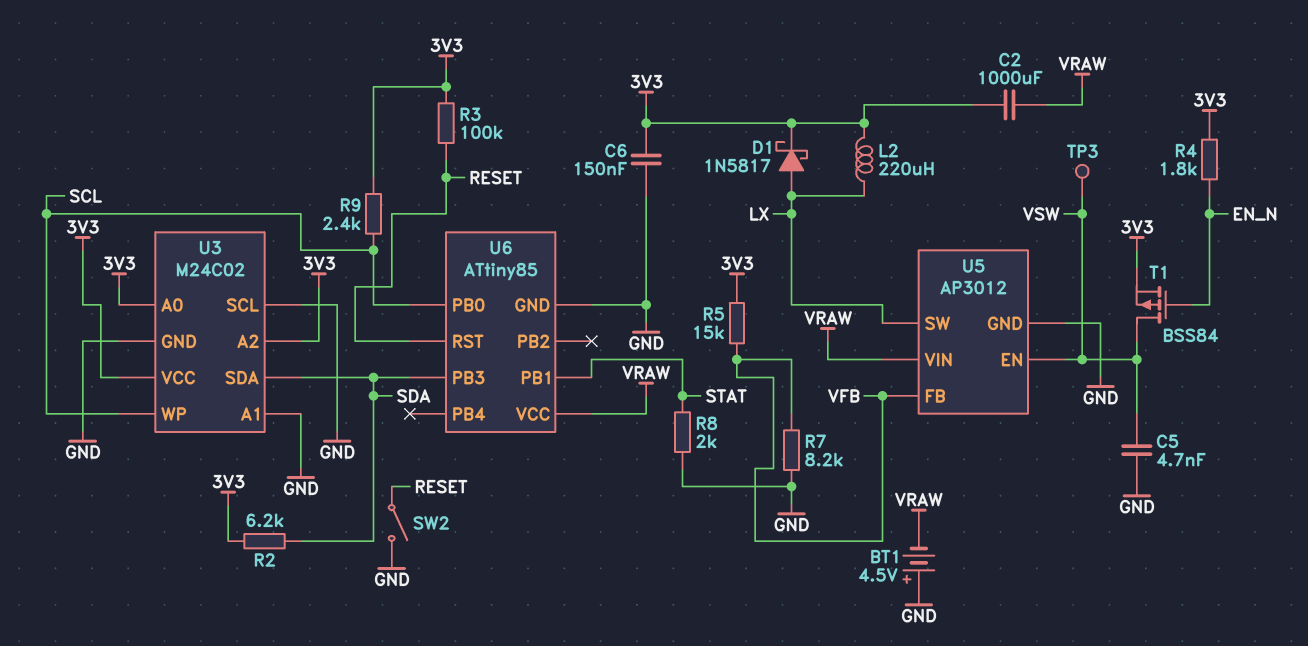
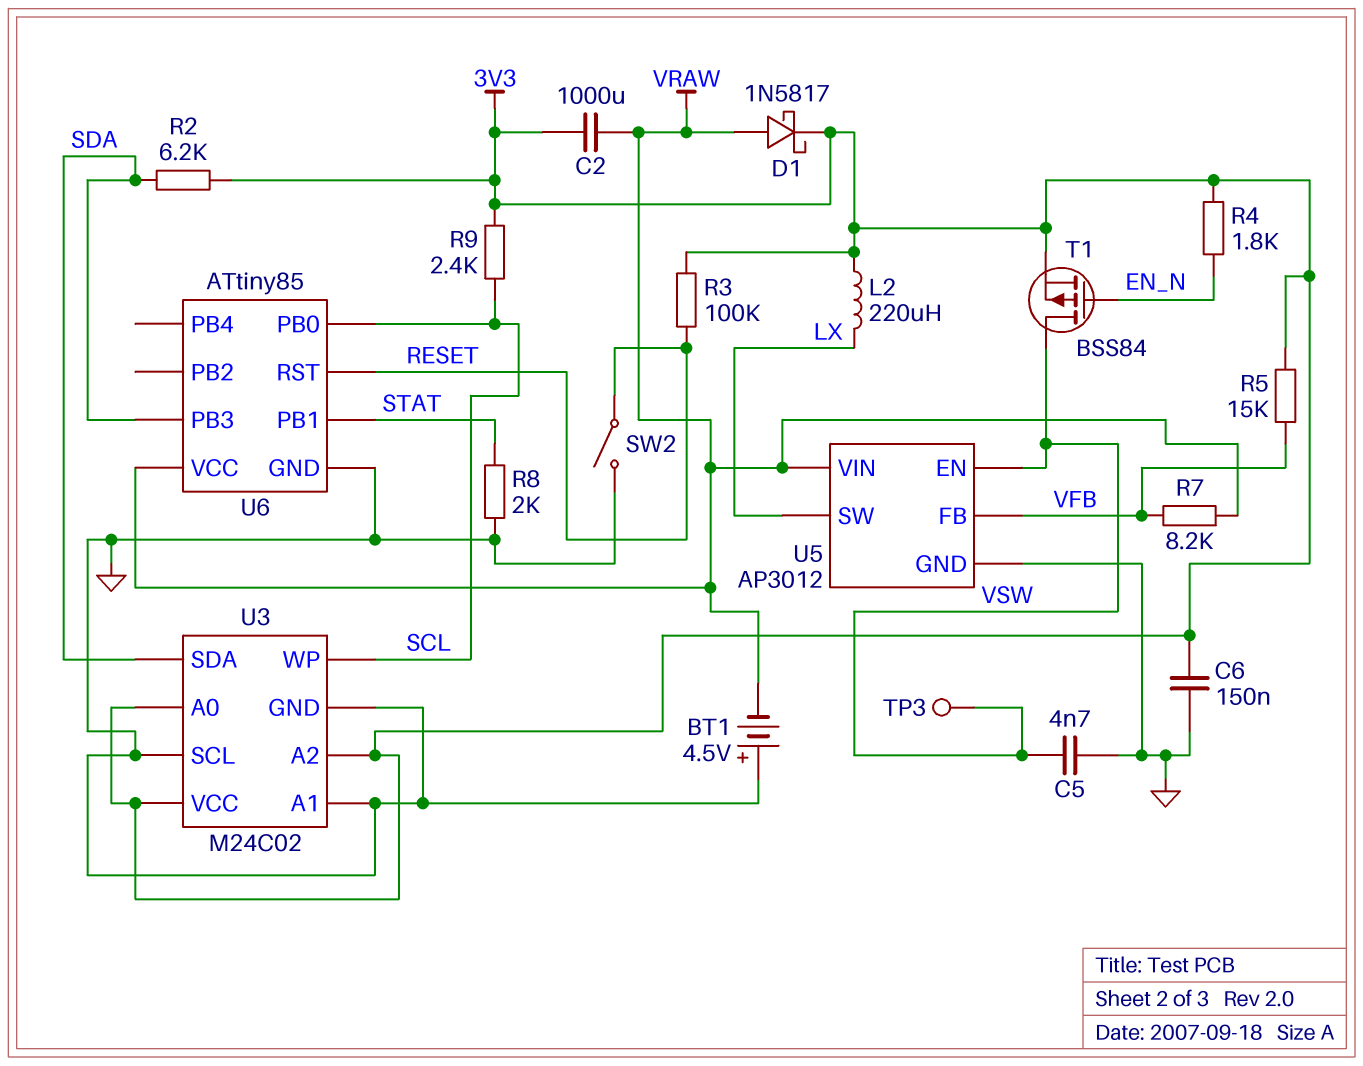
D1: schottky 1N5817 (A LX, K 3V3) -> schottky 1N5817 (A VRAW, K 3V3)
R7: 8.2k (GND, VFB) -> 8.2k (VFB, VRAW)

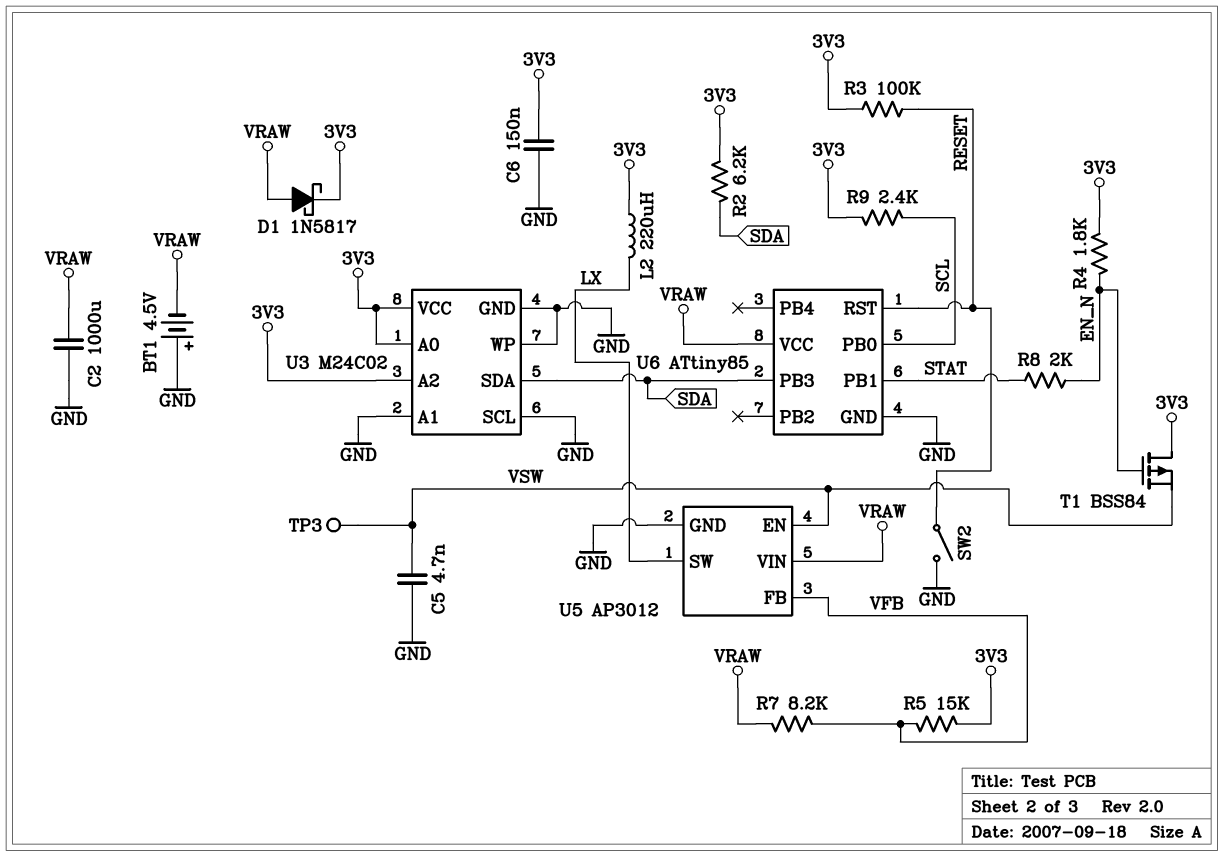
C2: 1000uF (3V3, VRAW) -> 1000uF (GND, VRAW)
R8: 2k (GND, STAT) -> 2k (EN_N, STAT)
T1: PMOS BSS84 (G EN_N, D VSW, S 3V3) -> PMOS BSS84 (G EN_N, D 3V3, S VSW)
U3 pin WP: SCL -> GND

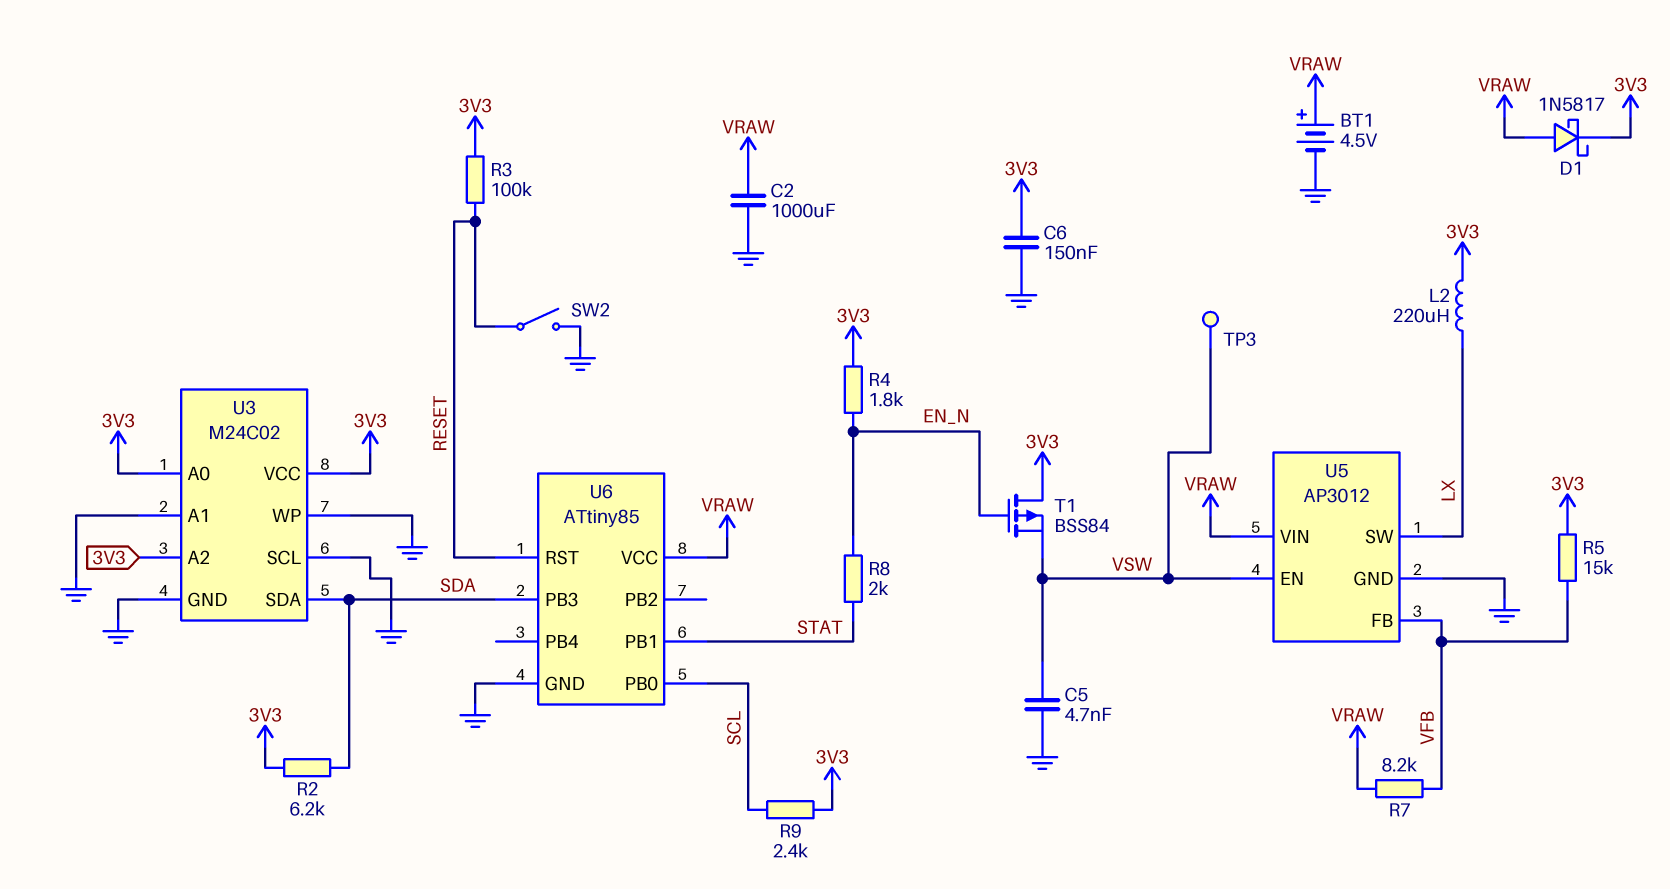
BT1: 4.5V (plus GND, minus VRAW) -> 4.5V (plus VRAW, minus GND)

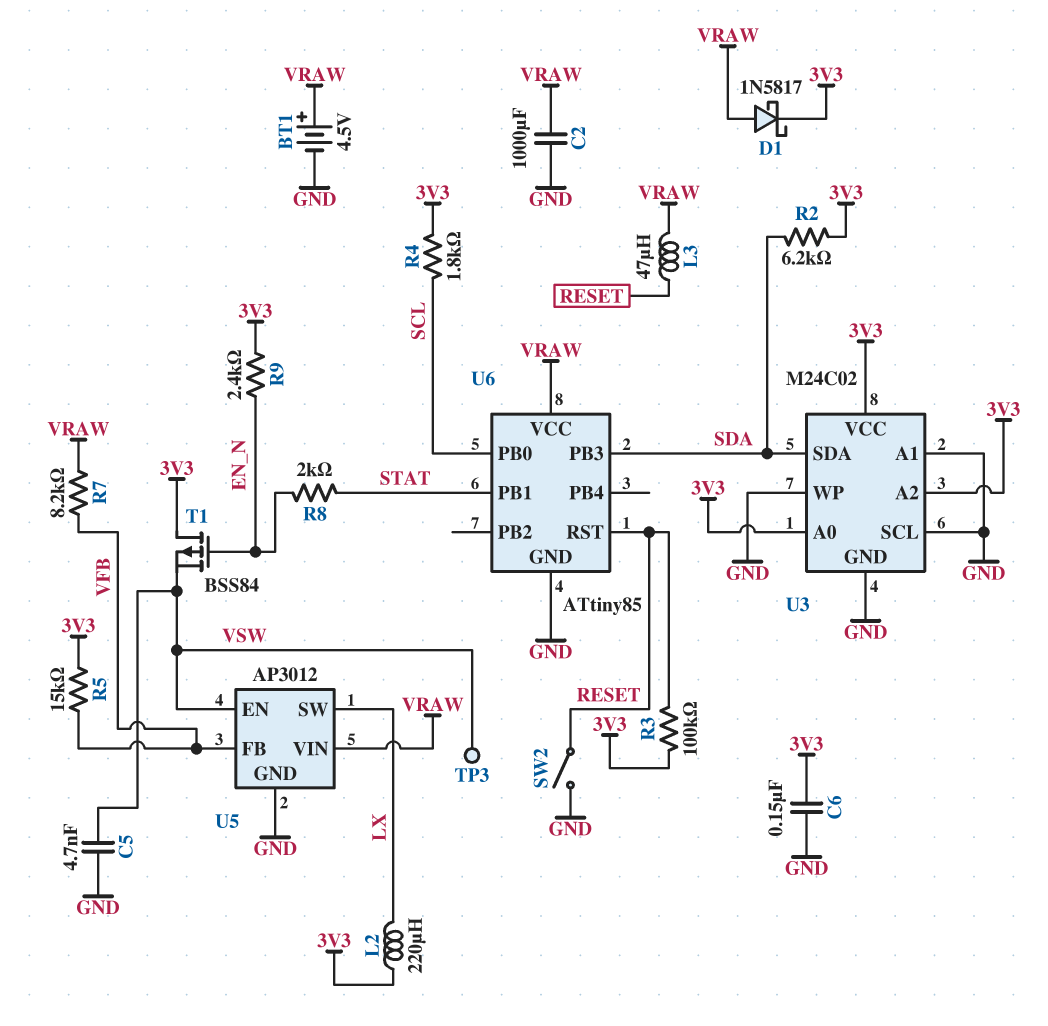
L3: none -> 47uH (RESET, VRAW)
R4: 1.8k (3V3, EN_N) -> 1.8k (3V3, SCL)
R9: 2.4k (3V3, SCL) -> 2.4k (3V3, EN_N)

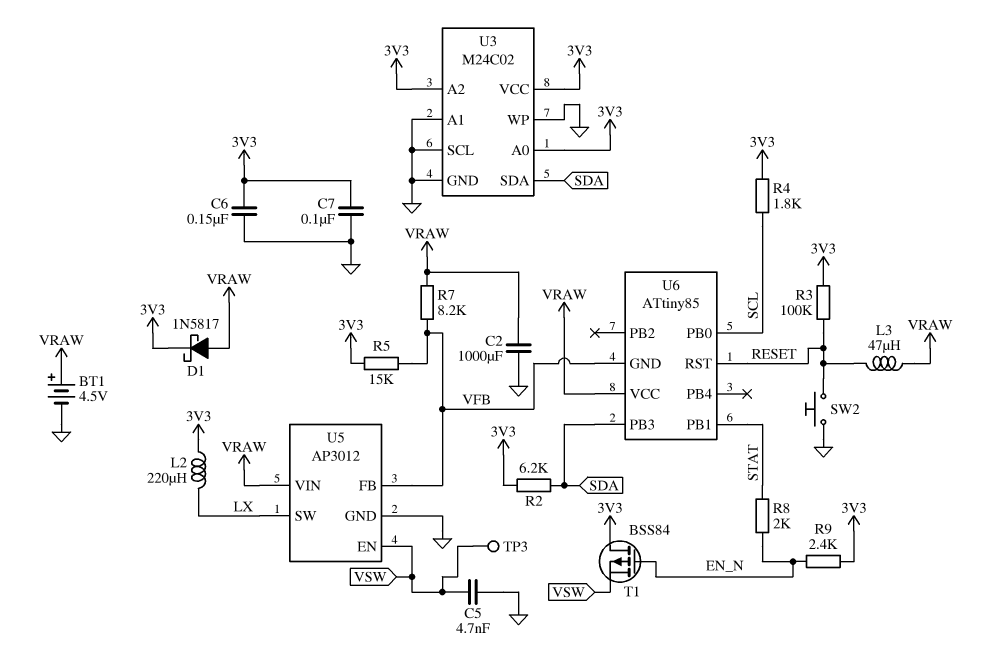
C7: none -> 100nF (3V3, GND)
SW2: switch (GND, RESET) -> button (GND, RESET)
U6 pin GND: GND -> VFB

